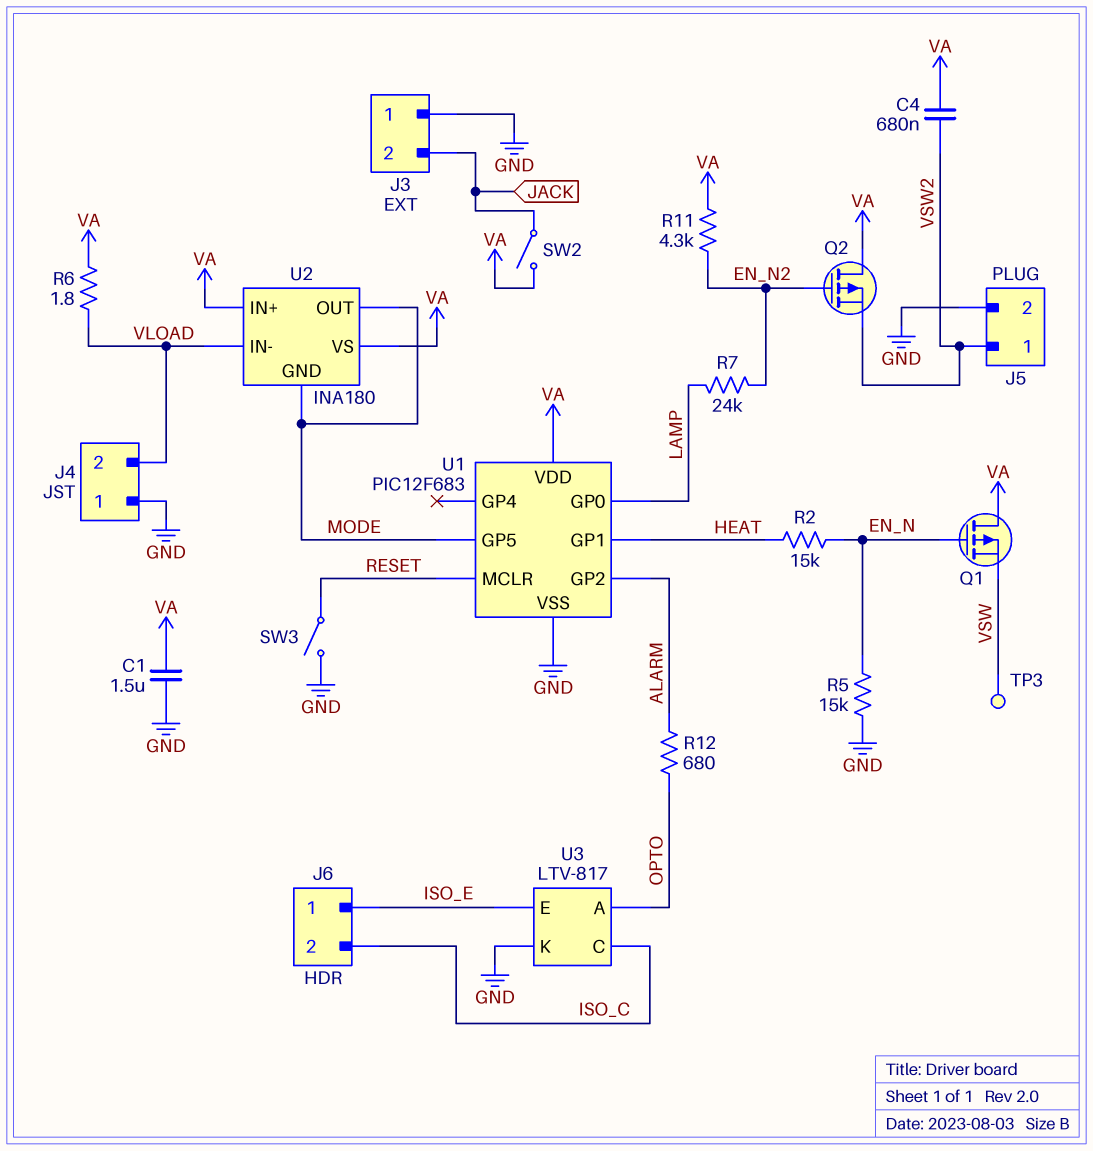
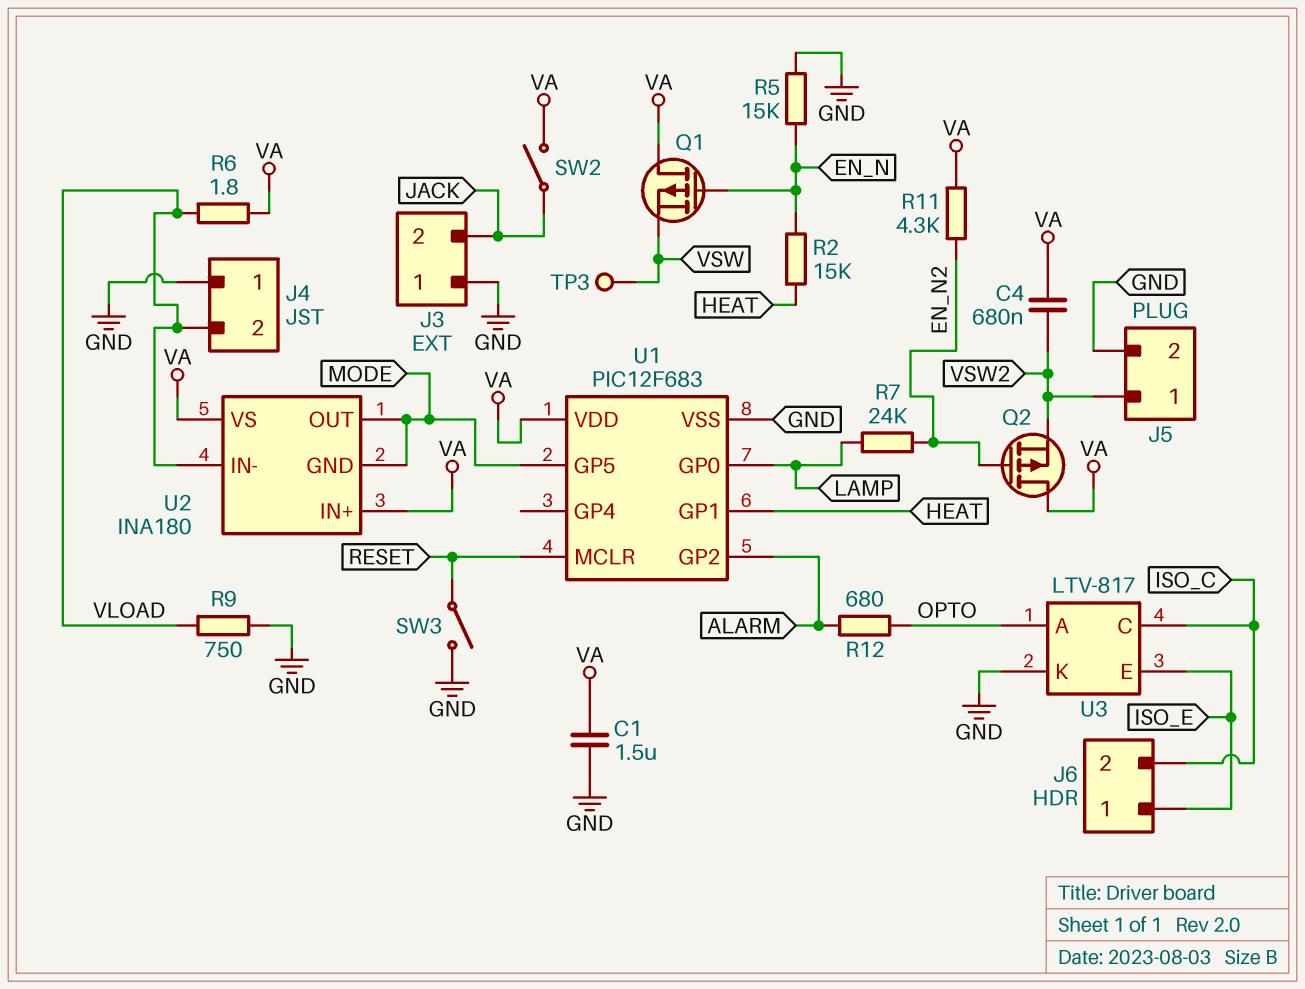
R9: none -> 750 (GND, VLOAD)

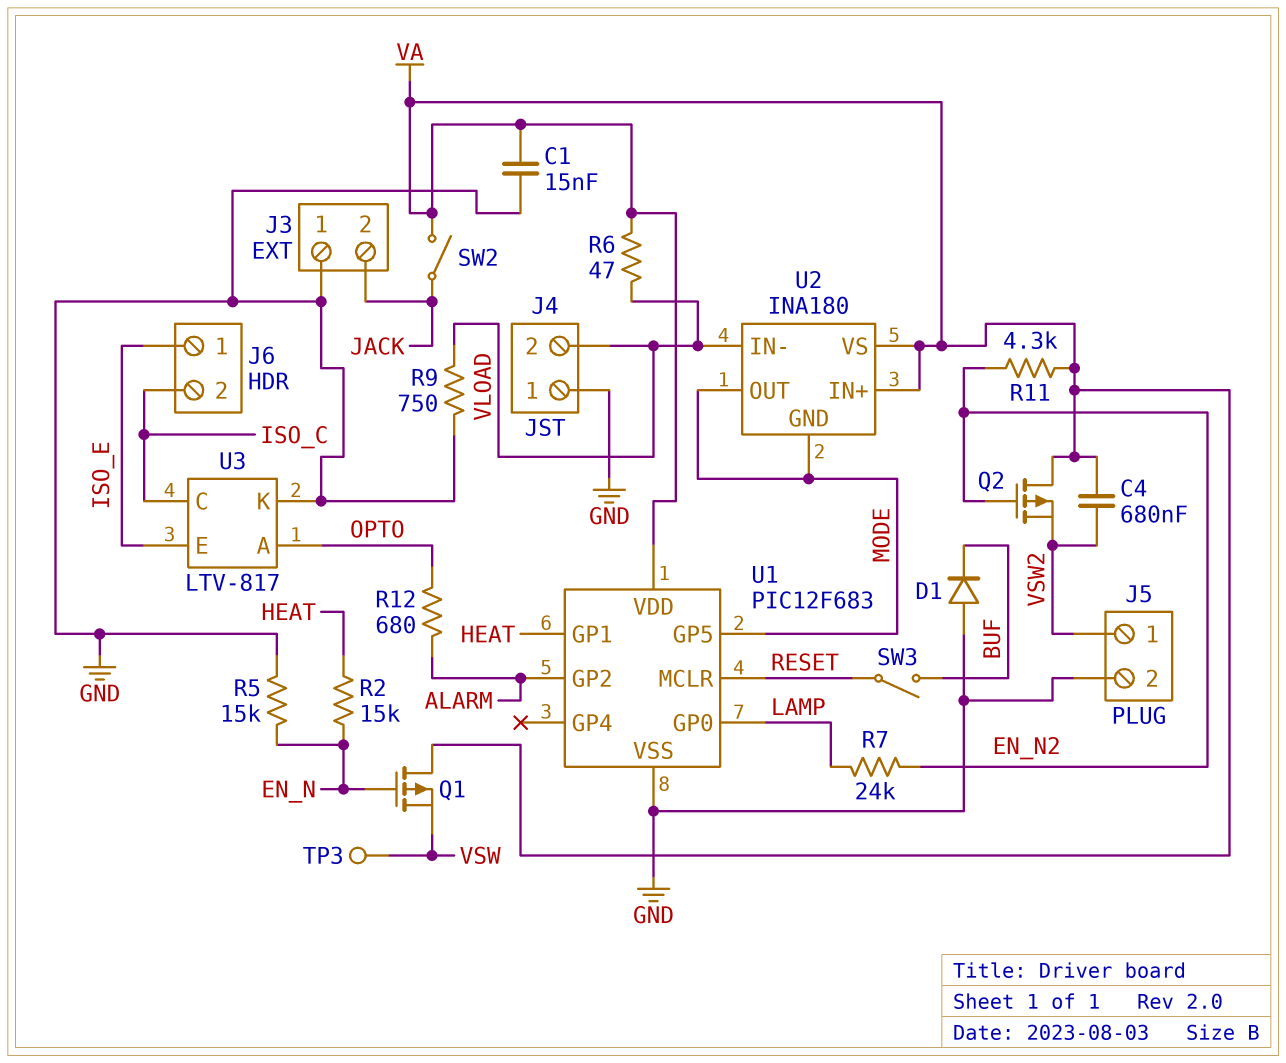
C1: 1.5uF (GND, VA) -> 15nF (GND, VA)
D1: none -> diode (A GND, K BUF)
R6: 1.8 (VA, VLOAD) -> 47 (VA, VLOAD)
SW3: switch (GND, RESET) -> switch (BUF, RESET)

